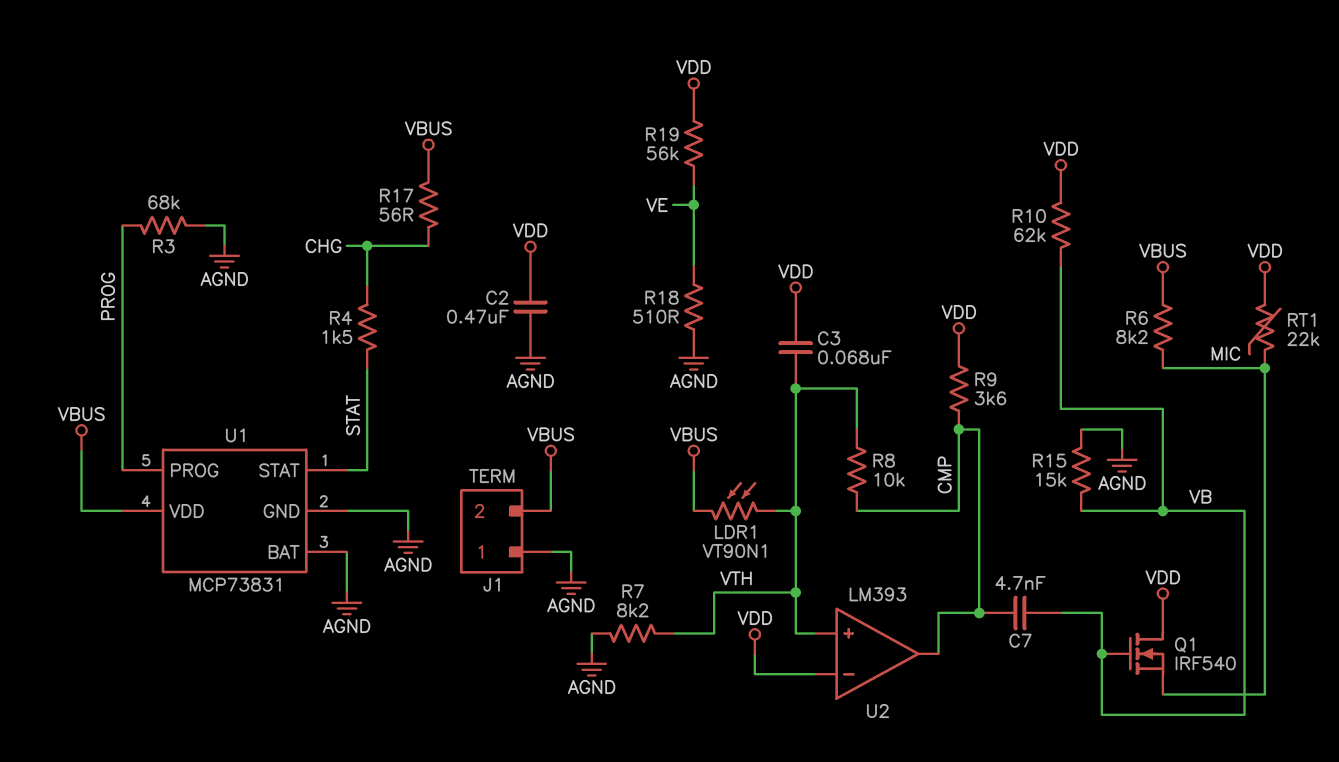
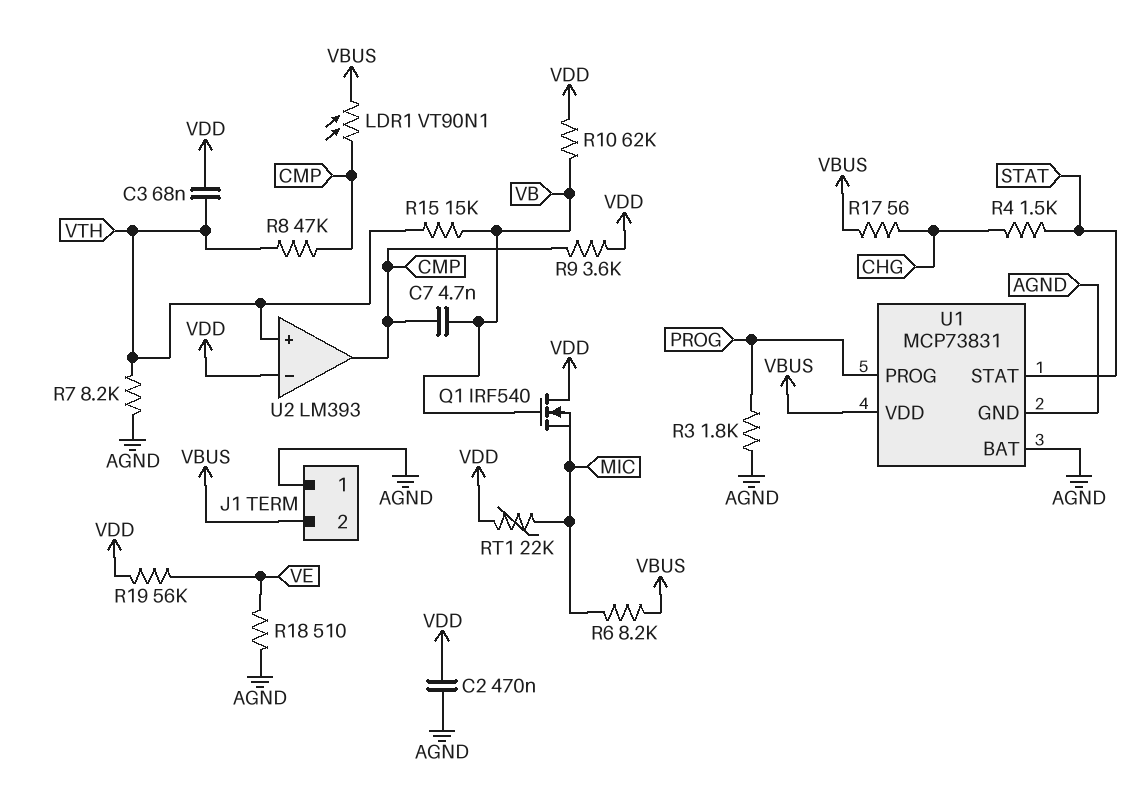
LDR1: VT90N1 (VBUS, VTH) -> VT90N1 (CMP, VBUS)
R3: 68k (AGND, PROG) -> 1.8k (AGND, PROG)
R8: 10k (CMP, VTH) -> 47k (CMP, VTH)
R15: 15k (AGND, VB) -> 15k (VB, VTH)

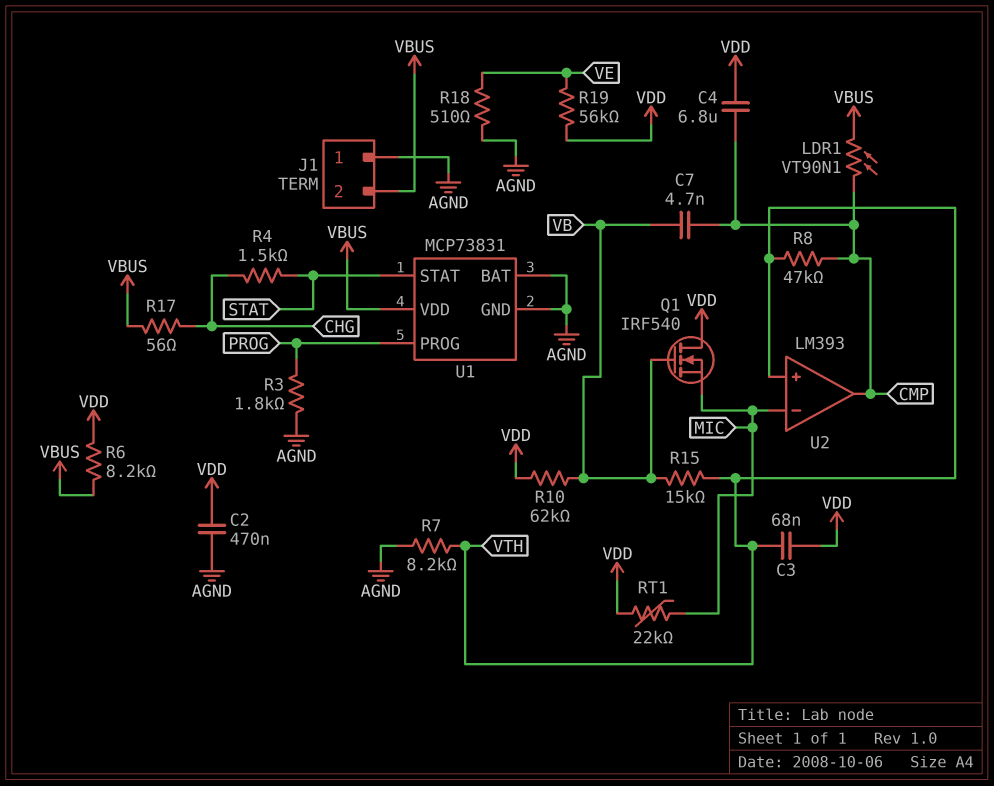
C4: none -> 6.8uF (CMP, VDD)
R6: 8.2k (MIC, VBUS) -> 8.2k (VBUS, VDD)
R9: 3.6k (CMP, VDD) -> none
U2 pin in-: VDD -> MIC

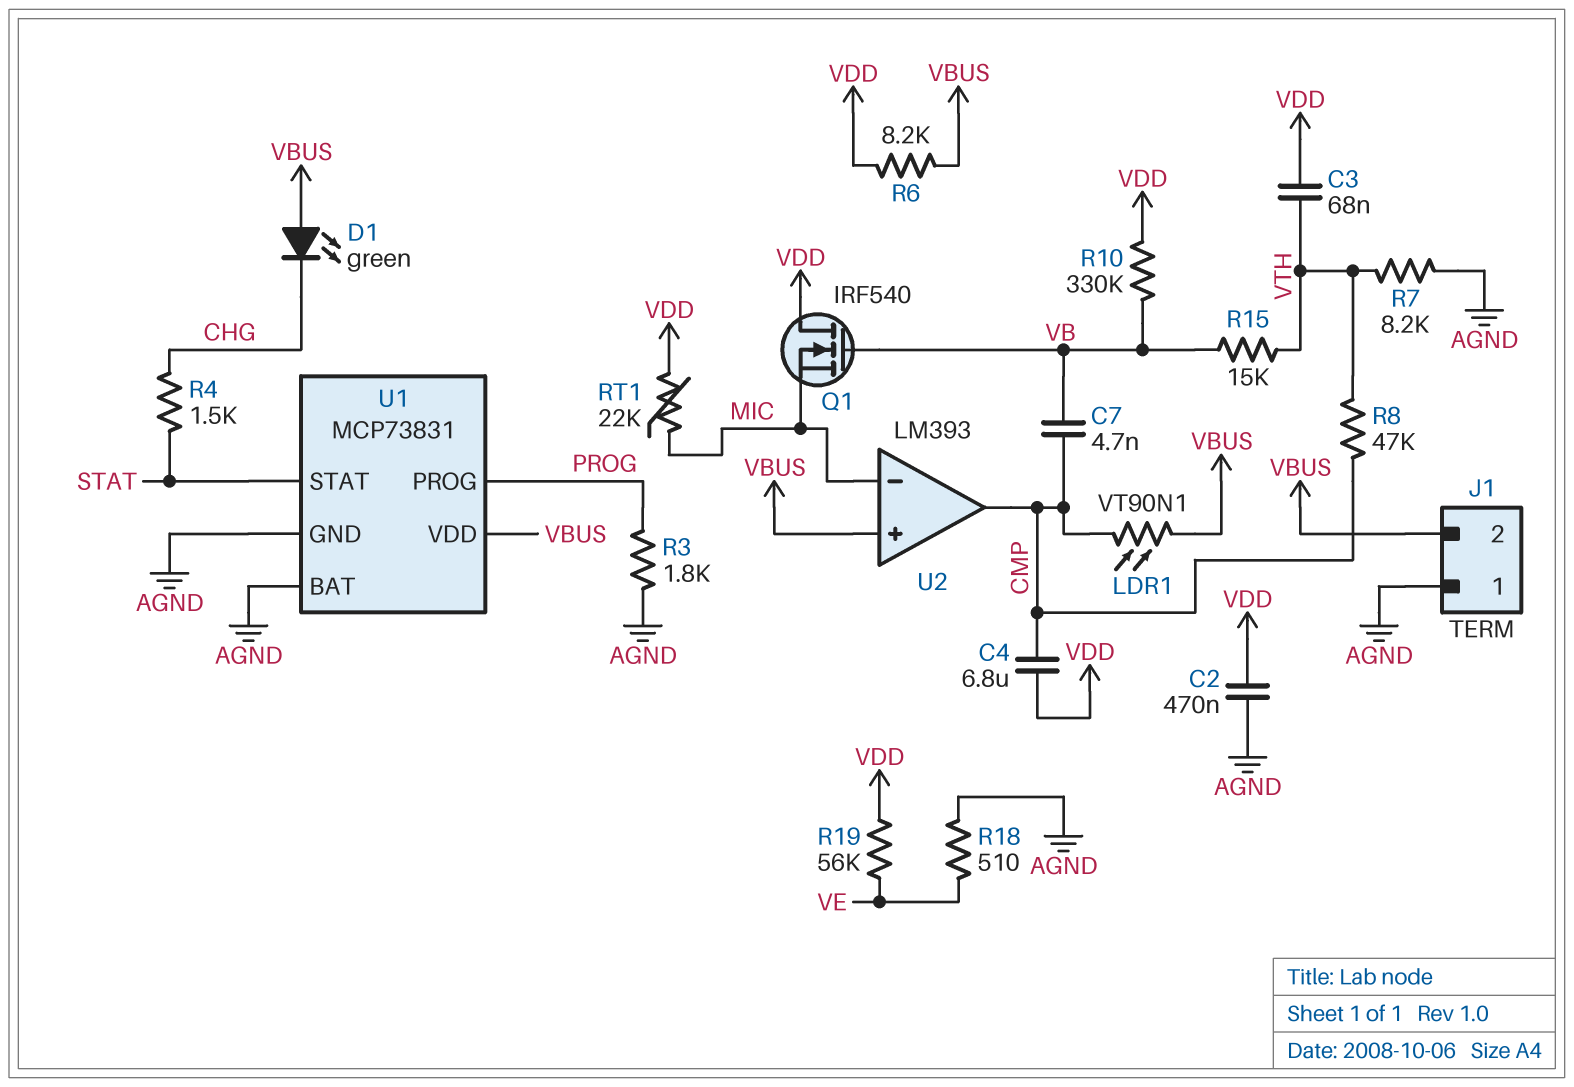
D1: none -> LED green (A VBUS, K CHG)
R10: 62k (VB, VDD) -> 330k (VB, VDD)
R17: 56 (CHG, VBUS) -> none
U2 pin in+: VTH -> VBUS

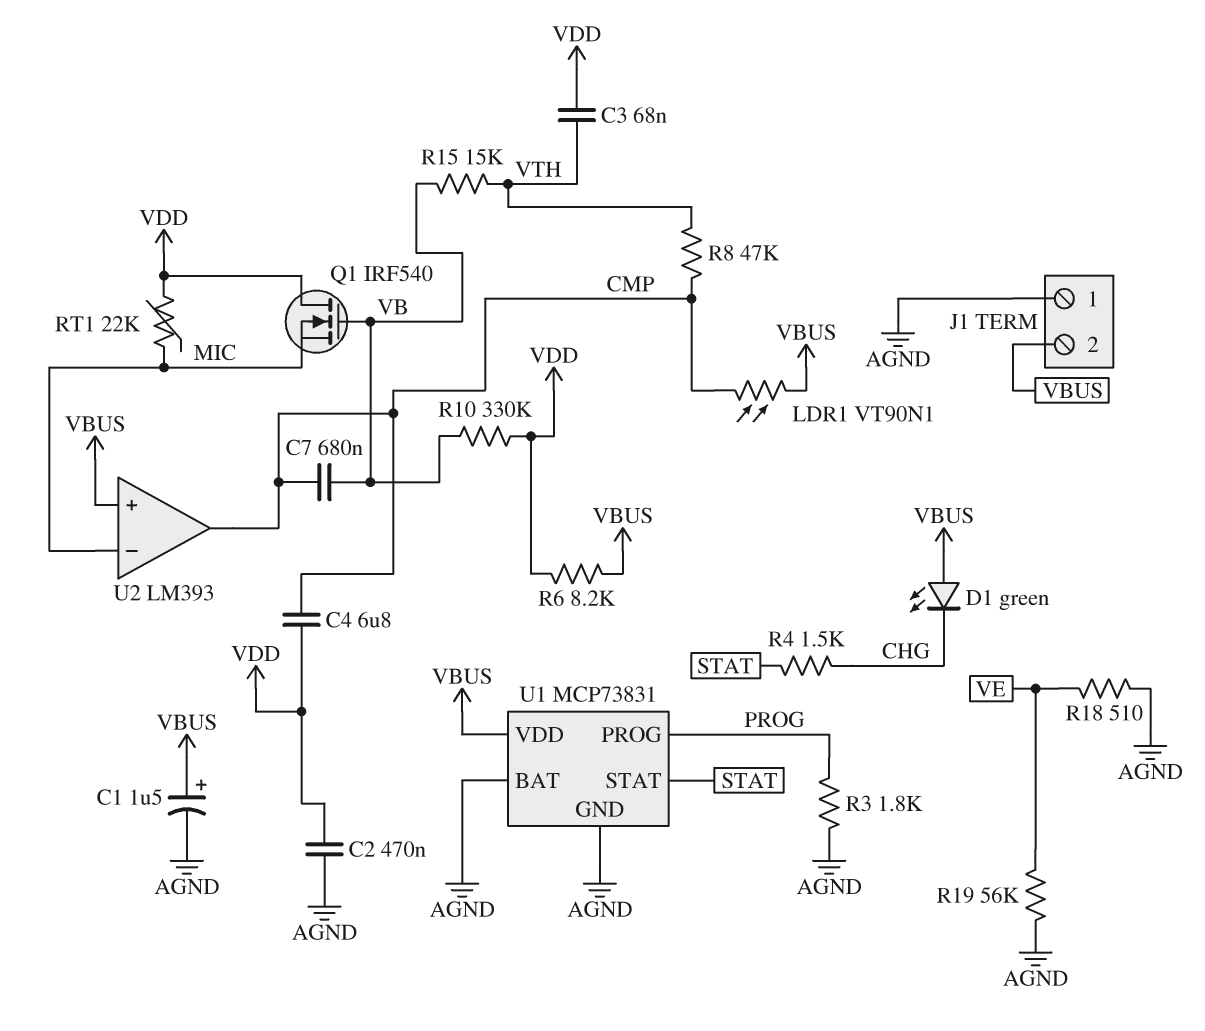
C1: none -> 1.5uF (plus VBUS, minus AGND)
C7: 4.7nF (CMP, VB) -> 680nF (CMP, VB)
R7: 8.2k (AGND, VTH) -> none
R19: 56k (VDD, VE) -> 56k (AGND, VE)

